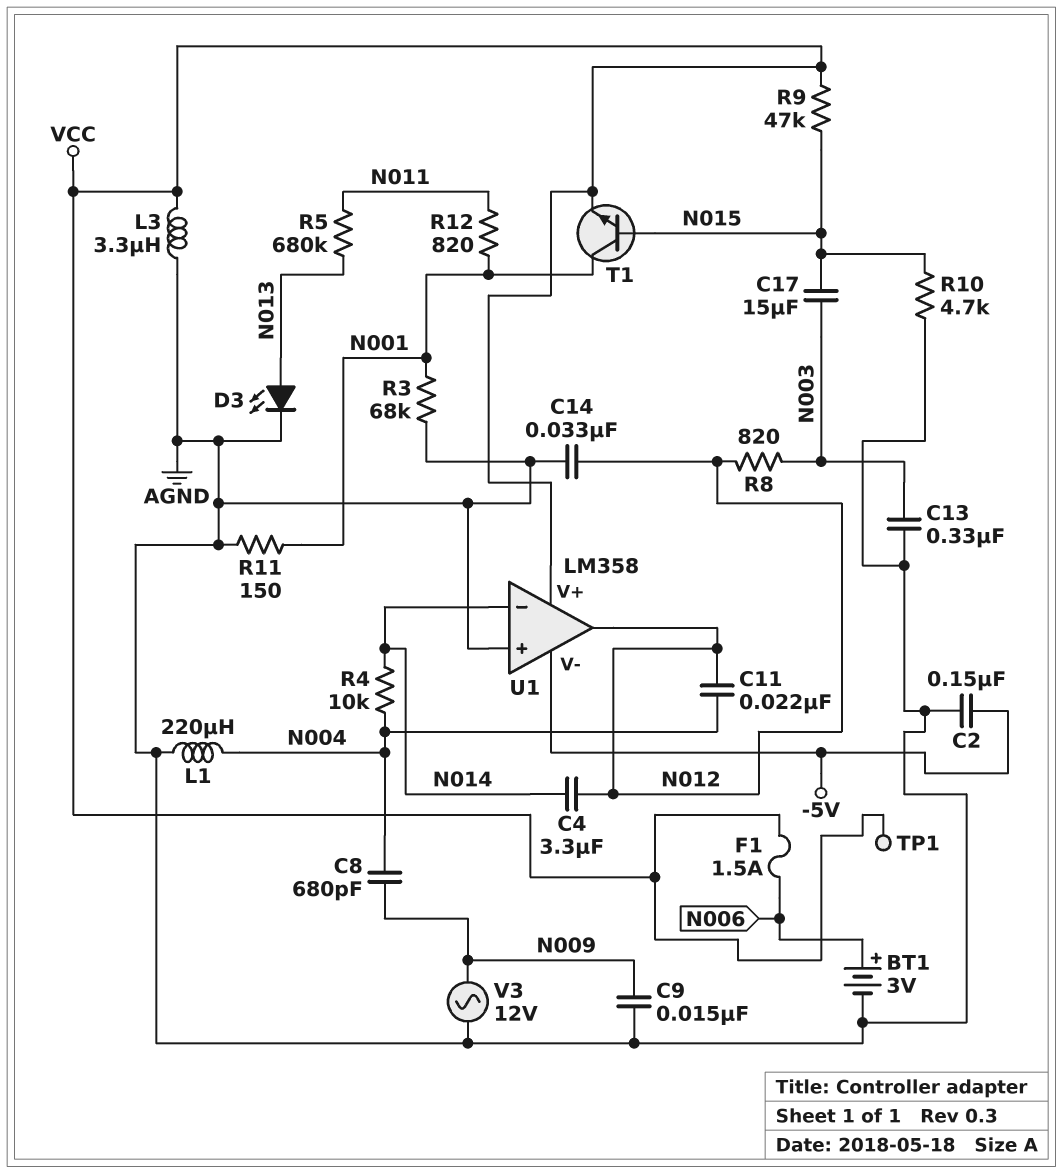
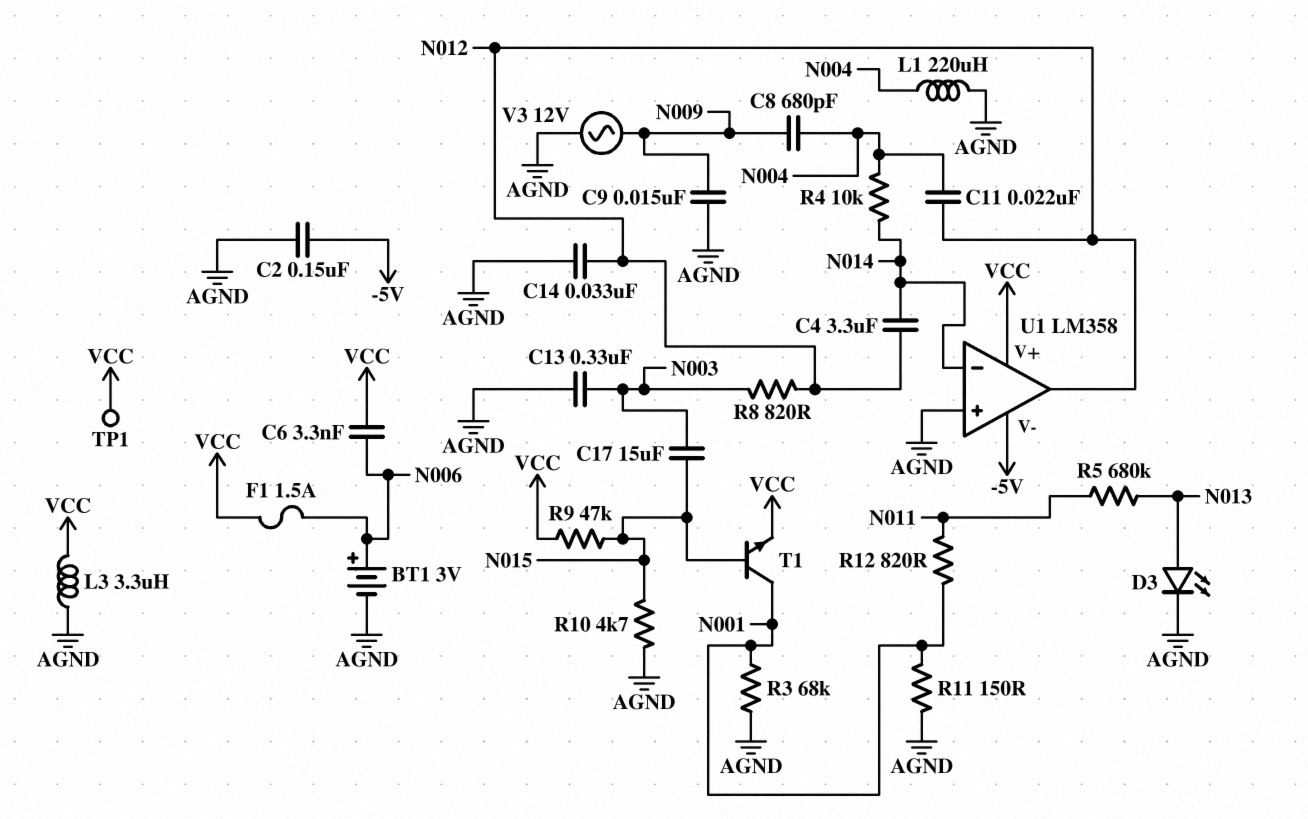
C6: none -> 3.3nF (N006, VCC)

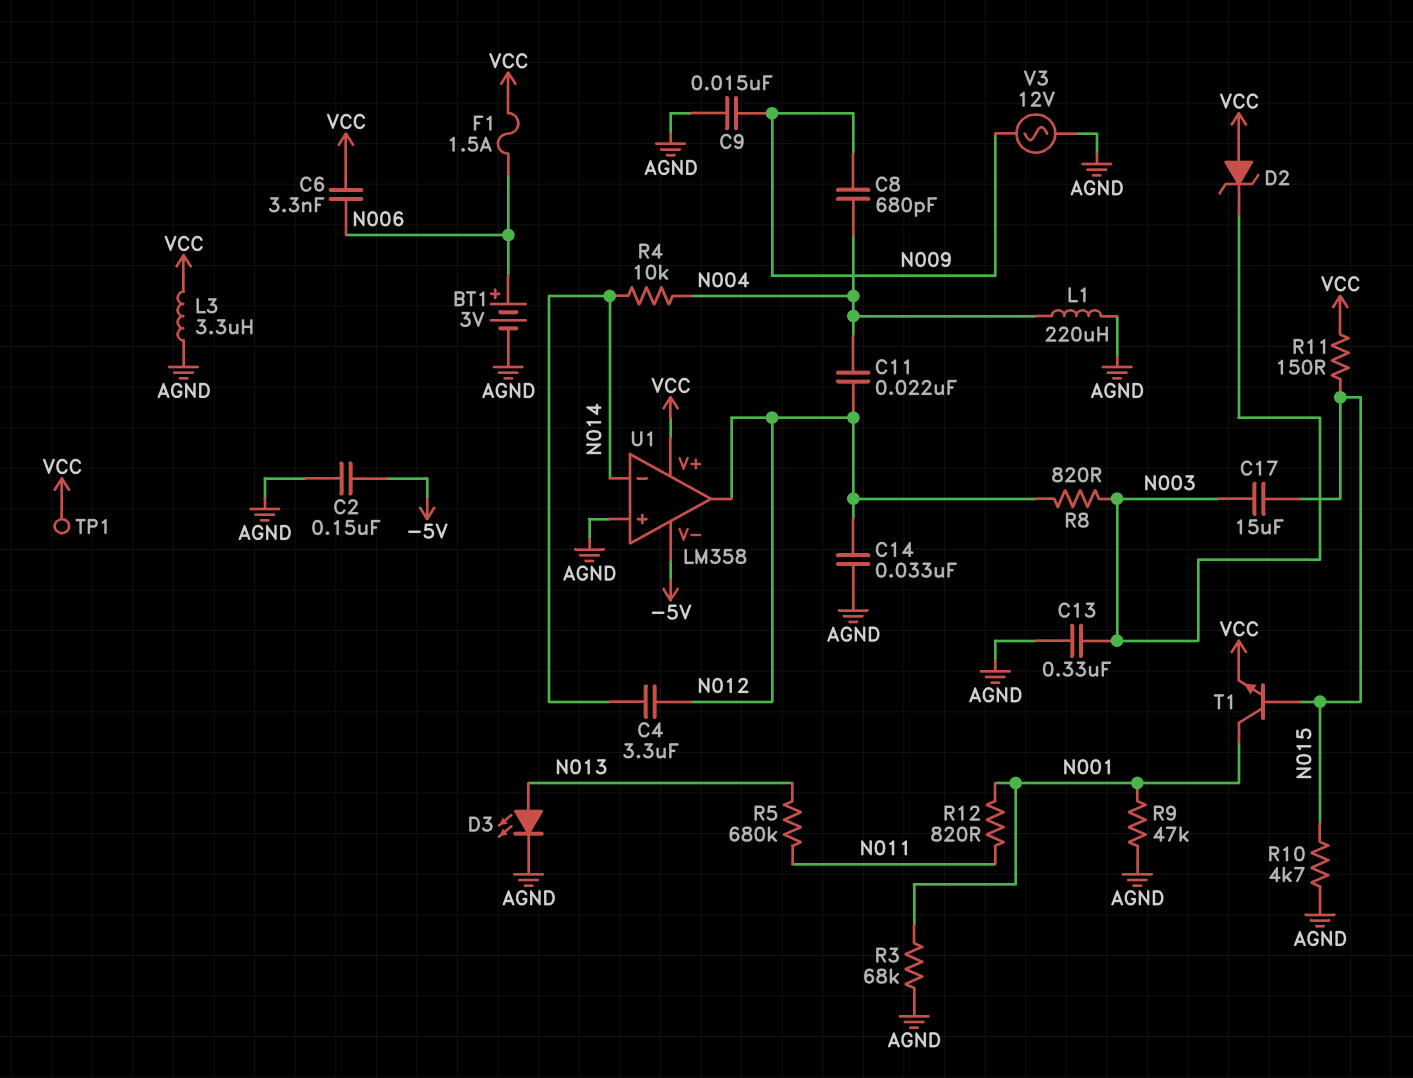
D2: none -> zener (A VCC, K N003)
R9: 47k (N015, VCC) -> 47k (AGND, N001)
R11: 150 (AGND, N001) -> 150 (N015, VCC)

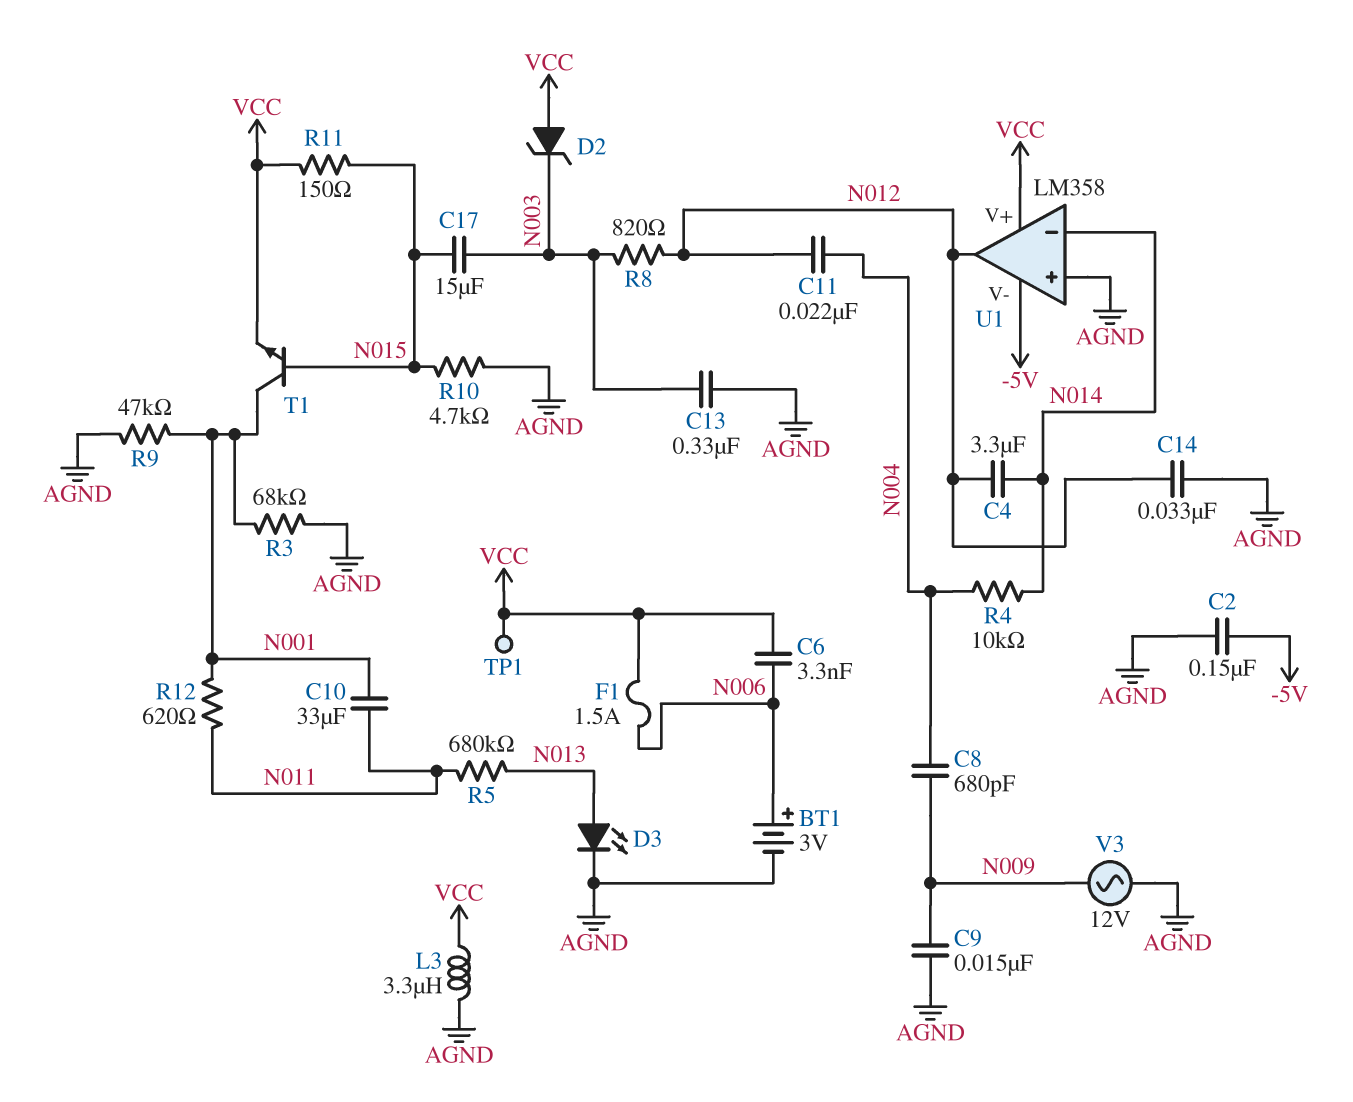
C10: none -> 33uF (N001, N011)
L1: 220uH (AGND, N004) -> none
R12: 820 (N001, N011) -> 620 (N001, N011)

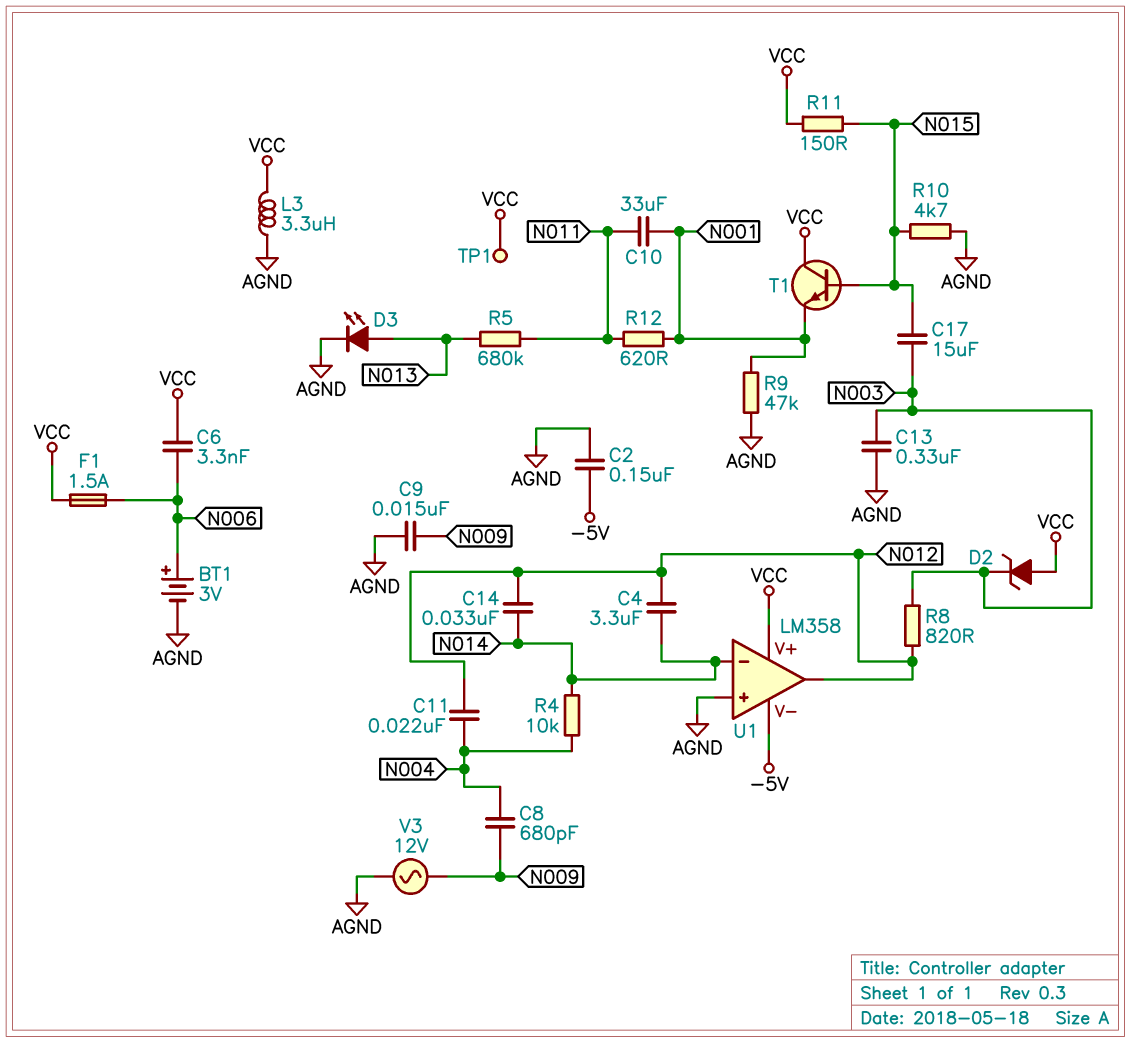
C14: 33nF (AGND, N012) -> 33nF (N012, N014)
R3: 68k (AGND, N001) -> none
T1: NPN (B N015, C N001, E VCC) -> NPN (B N015, C VCC, E N001)

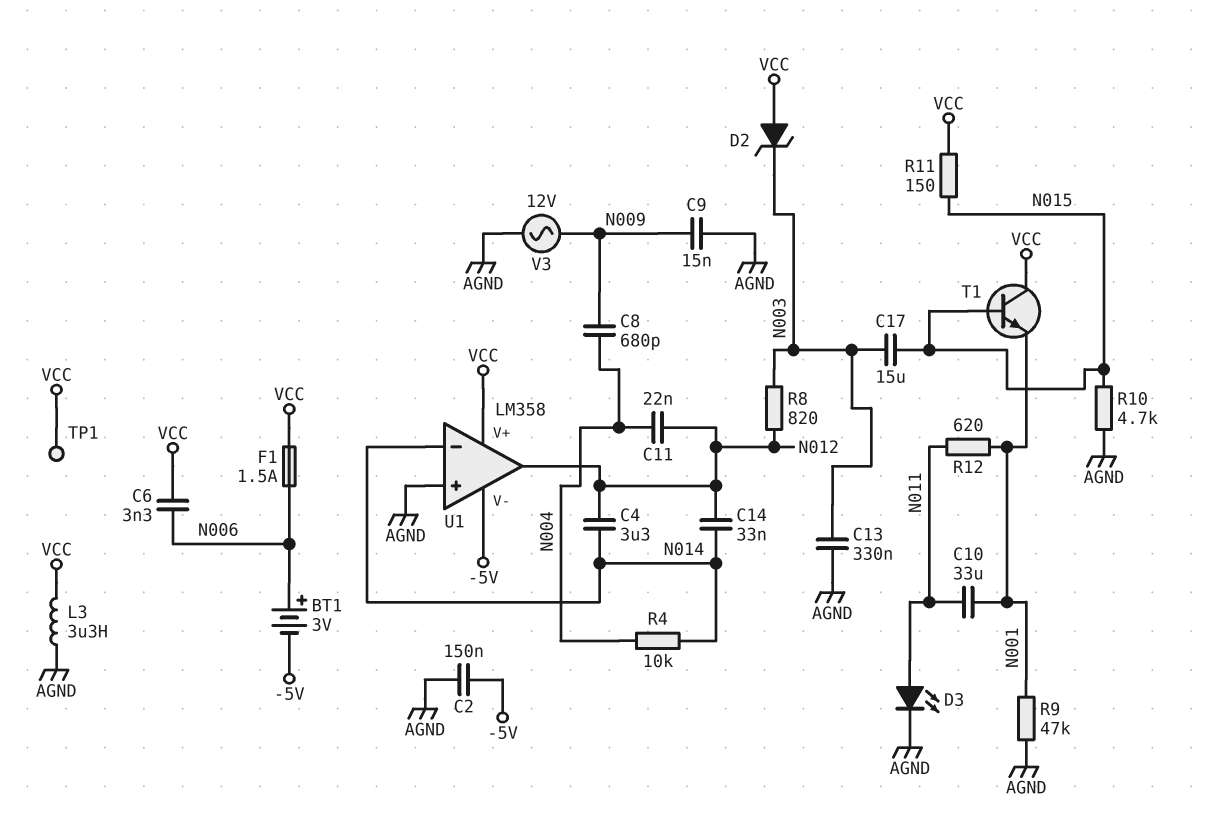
BT1: 3V (plus N006, minus AGND) -> 3V (plus N006, minus -5V)
D3: LED (A N013, K AGND) -> LED (A N011, K AGND)
R5: 680k (N011, N013) -> none

